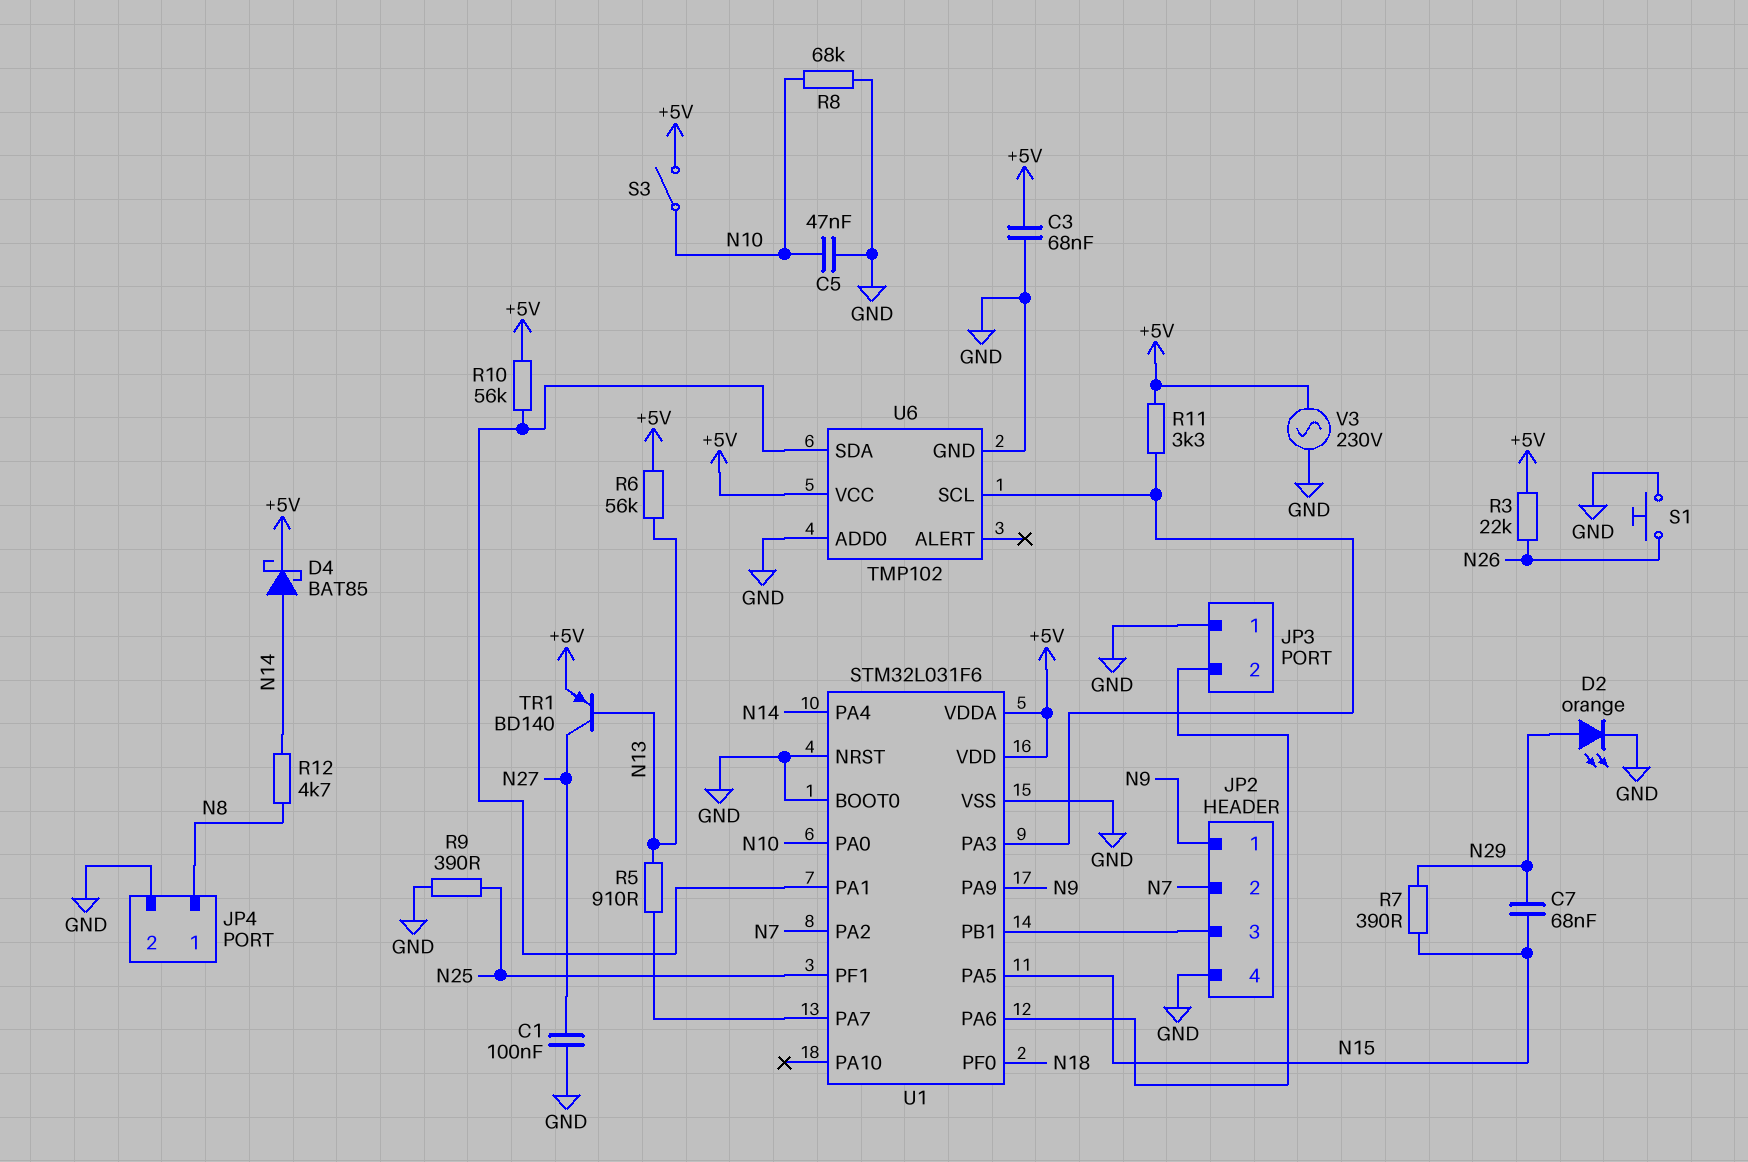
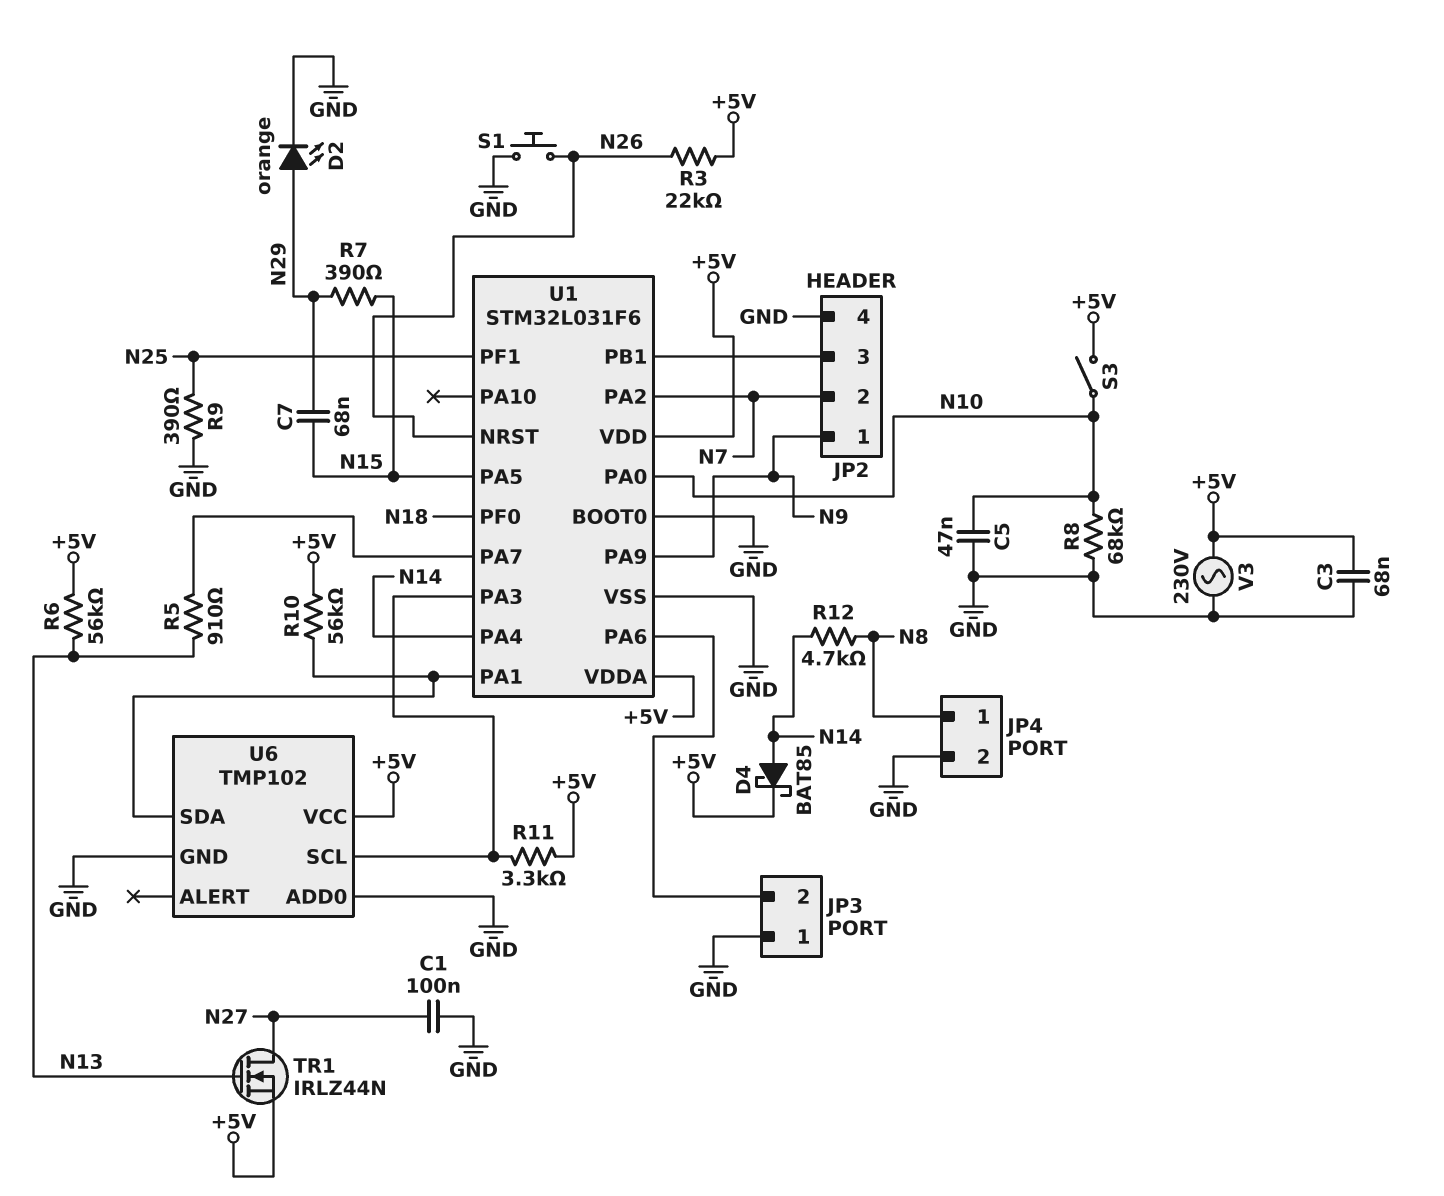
TR1: PNP BD140 (B N13, C N27, E +5V) -> NMOS IRLZ44N (G N13, D N27, S +5V)
U1 pin NRST: GND -> N26

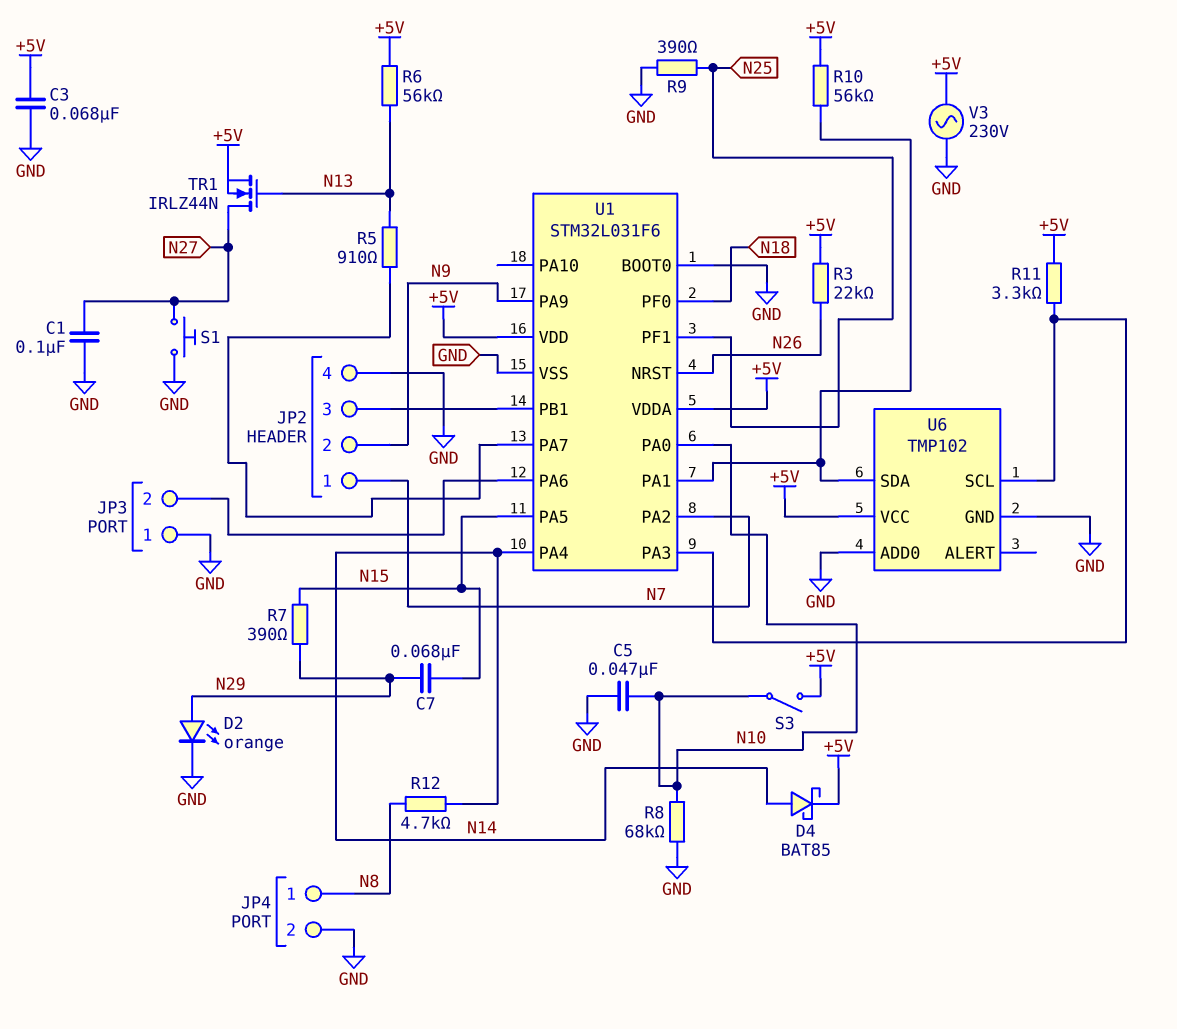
JP2 pin 1: N9 -> N7
JP2 pin 2: N7 -> N9
S1: button (GND, N26) -> button (GND, N27)

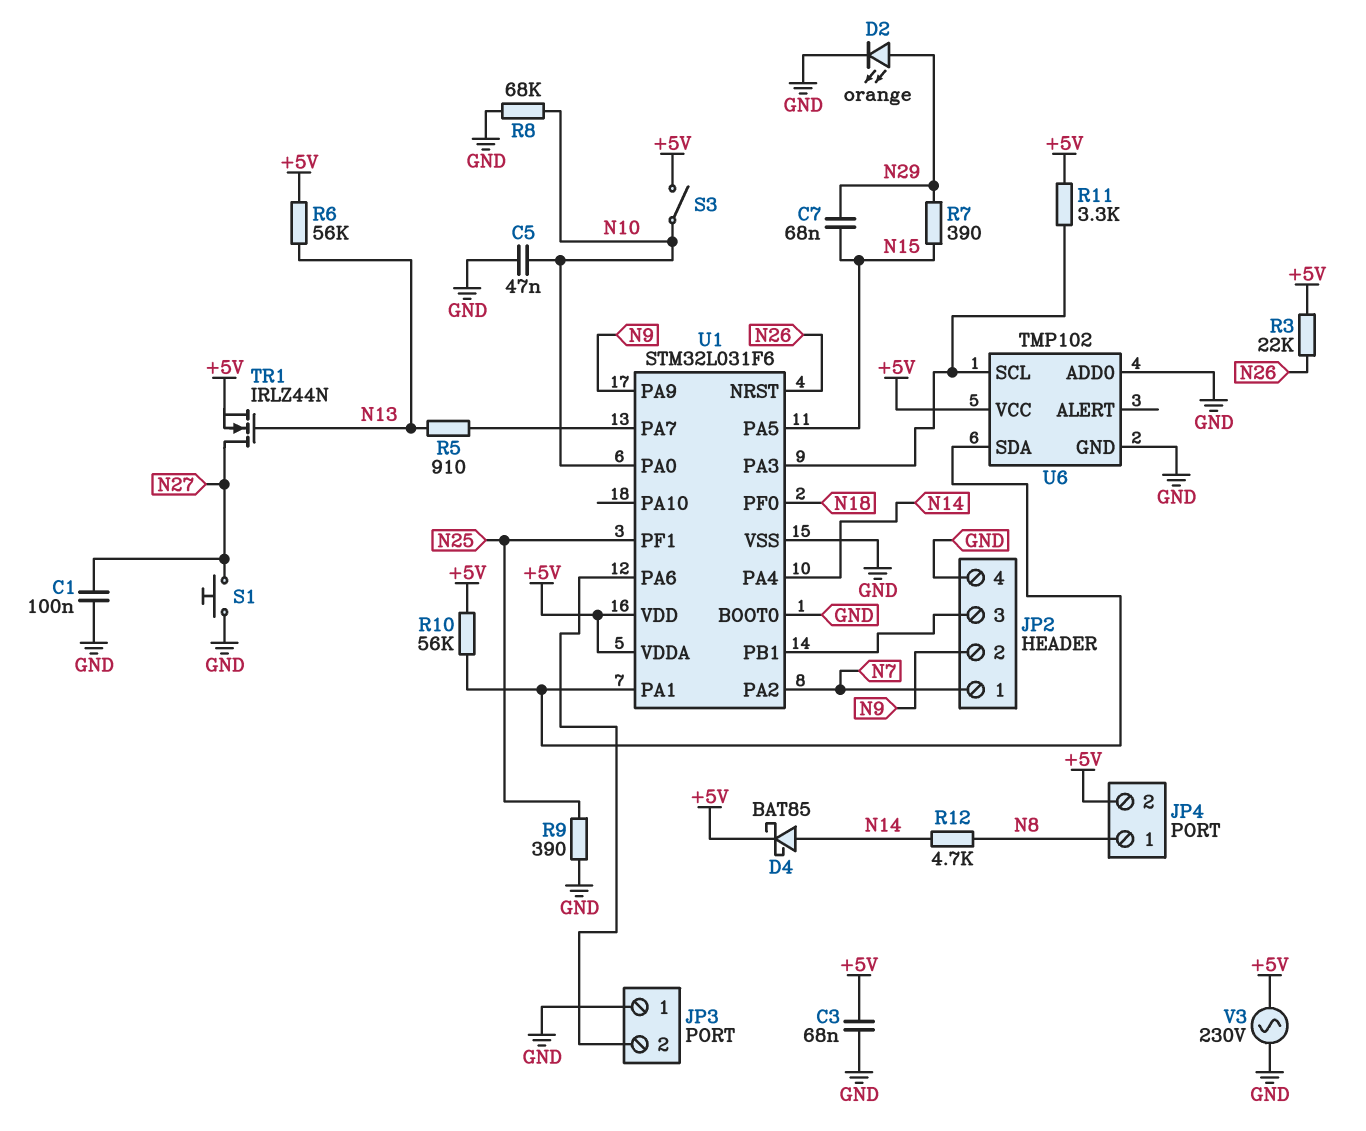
JP4 pin 2: GND -> +5V

